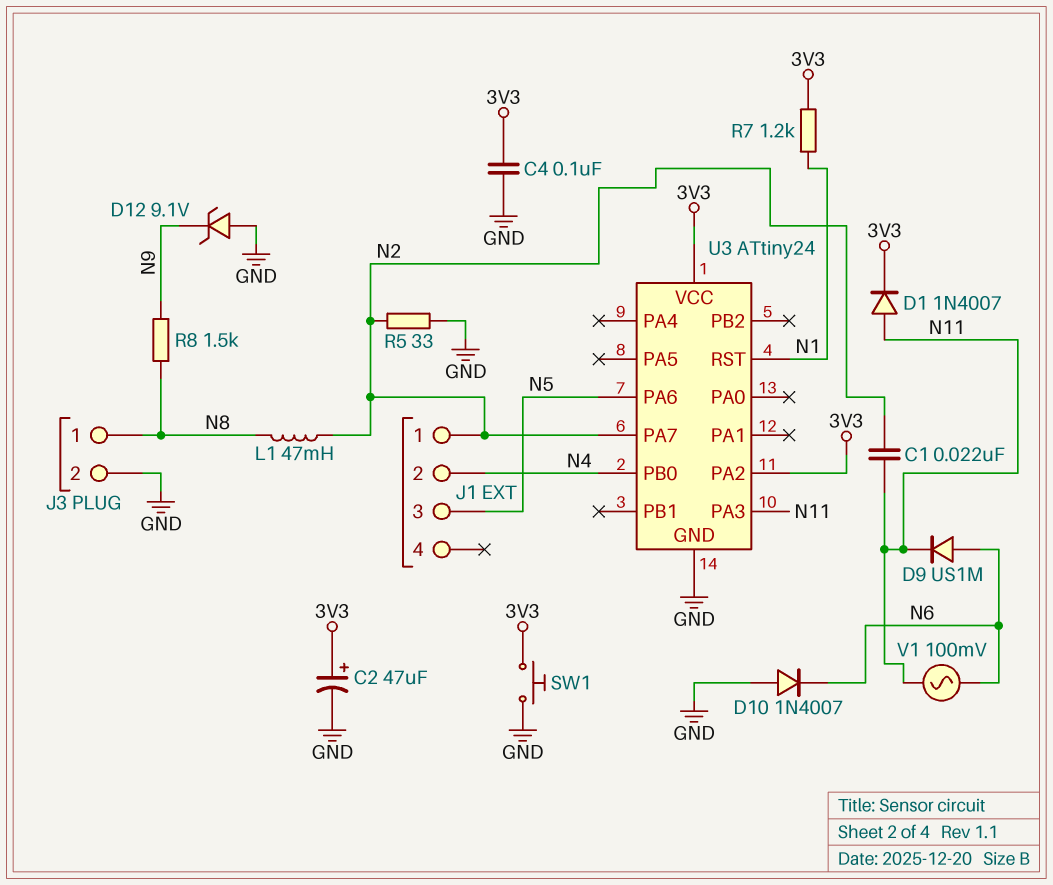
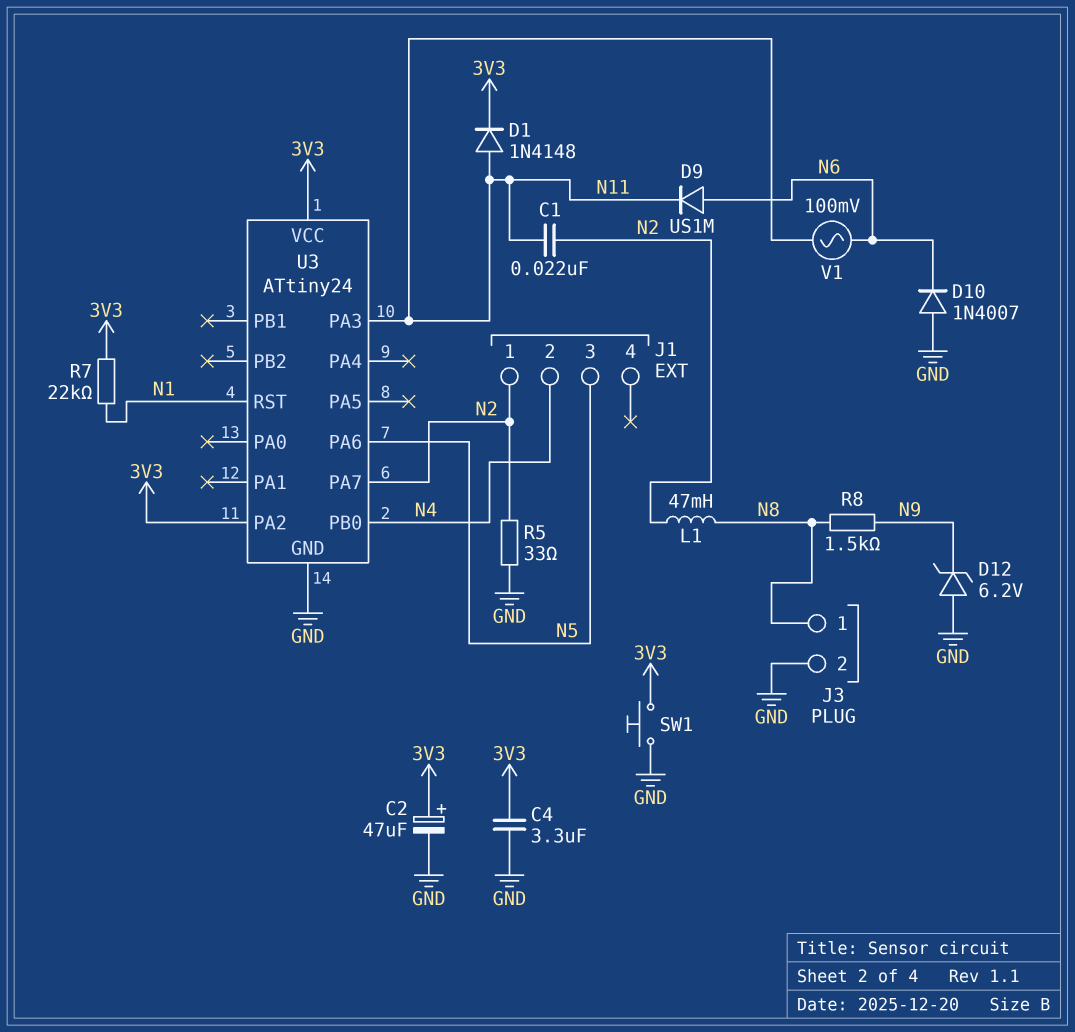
C4: 100nF (3V3, GND) -> 3.3uF (3V3, GND)
D1: diode 1N4007 (A N11, K 3V3) -> diode 1N4148 (A N11, K 3V3)
D12: zener 9.1V (A GND, K N9) -> zener 6.2V (A GND, K N9)
R7: 1.2k (3V3, N1) -> 22k (3V3, N1)

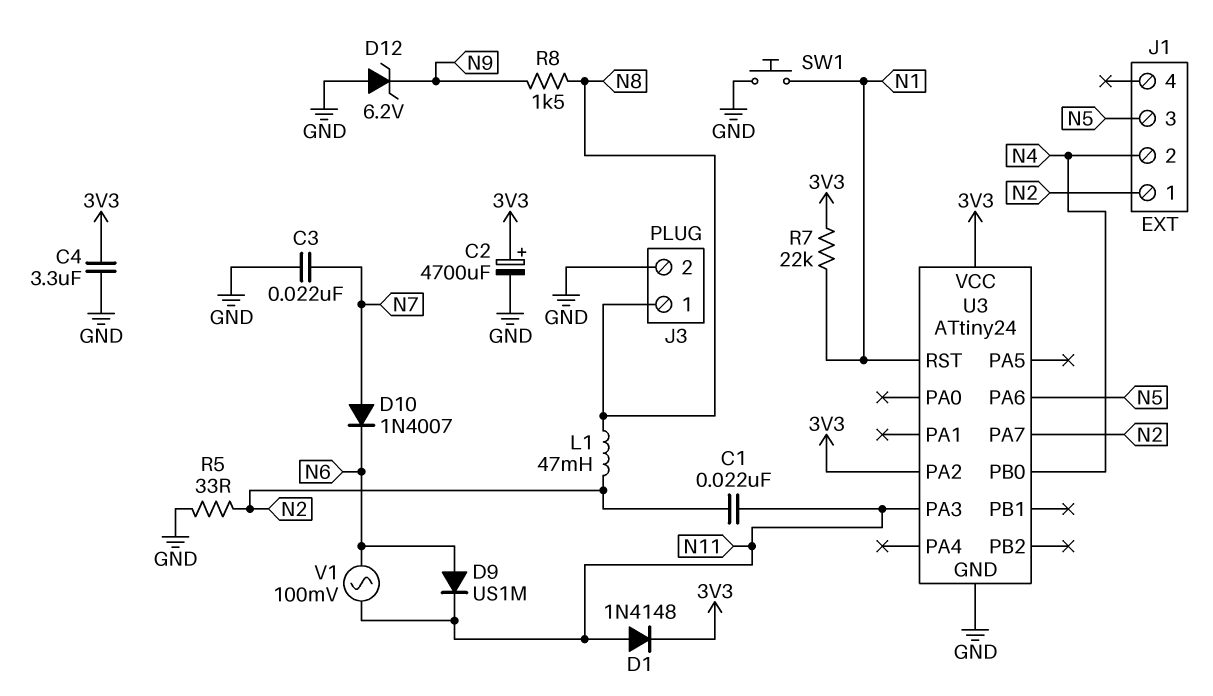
C2: 47uF (plus 3V3, minus GND) -> 4700uF (plus 3V3, minus GND)
C3: none -> 22nF (GND, N7)
D10: diode 1N4007 (A GND, K N6) -> diode 1N4007 (A N7, K N6)
SW1: button (3V3, GND) -> button (GND, N1)

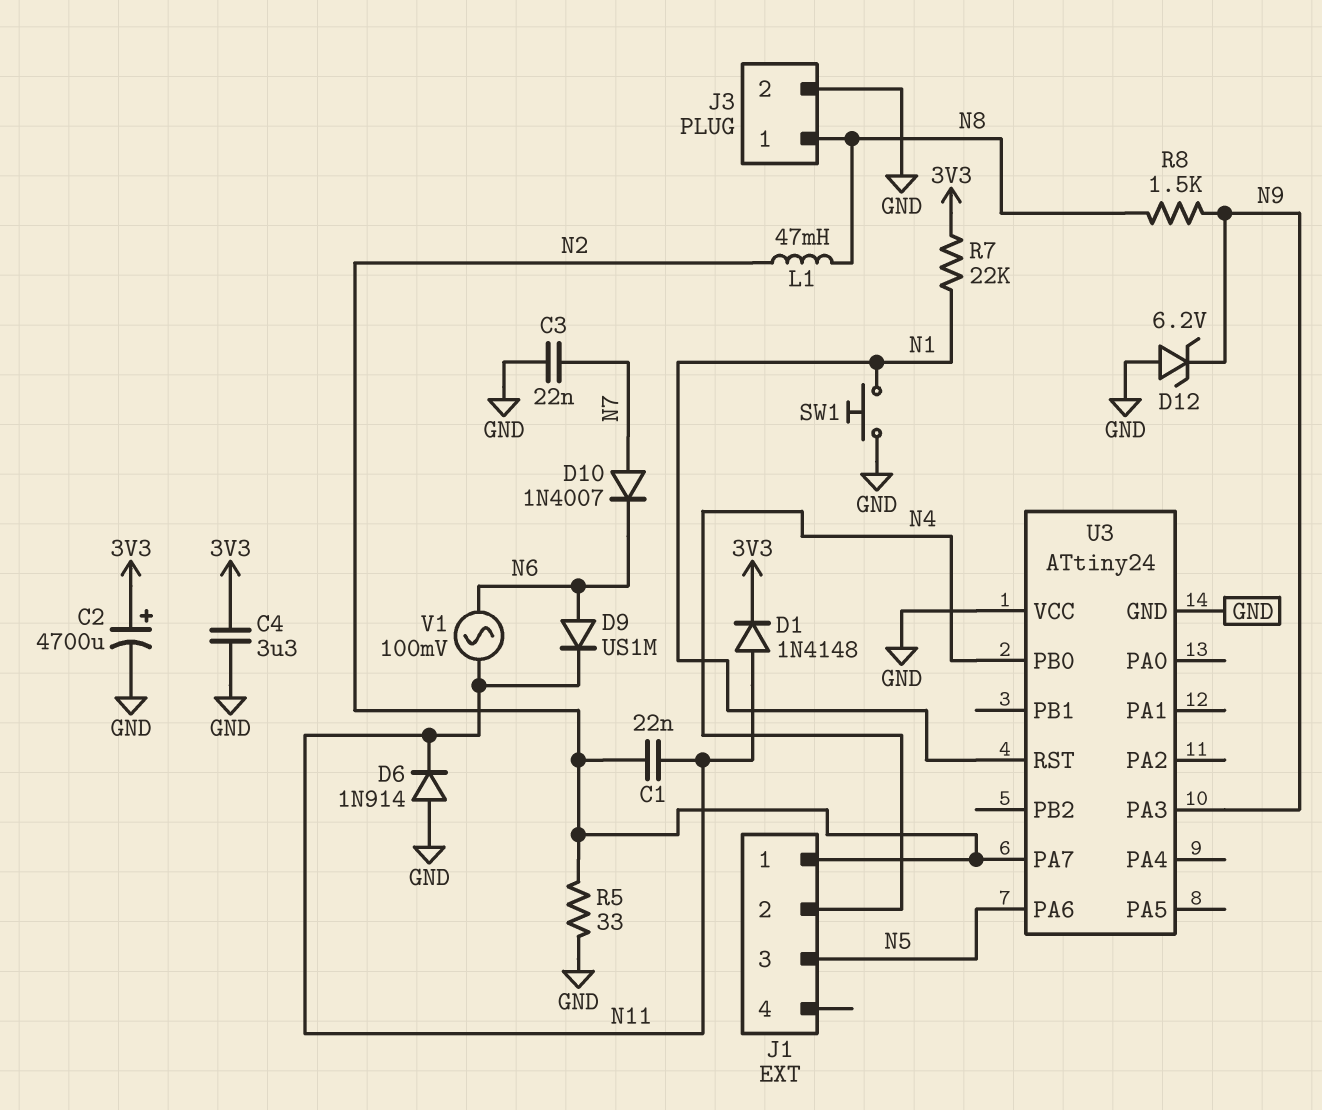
D6: none -> diode 1N914 (A GND, K N11)
U3 pin PA2: 3V3 -> none
U3 pin PA3: N11 -> N9
U3 pin VCC: 3V3 -> GND

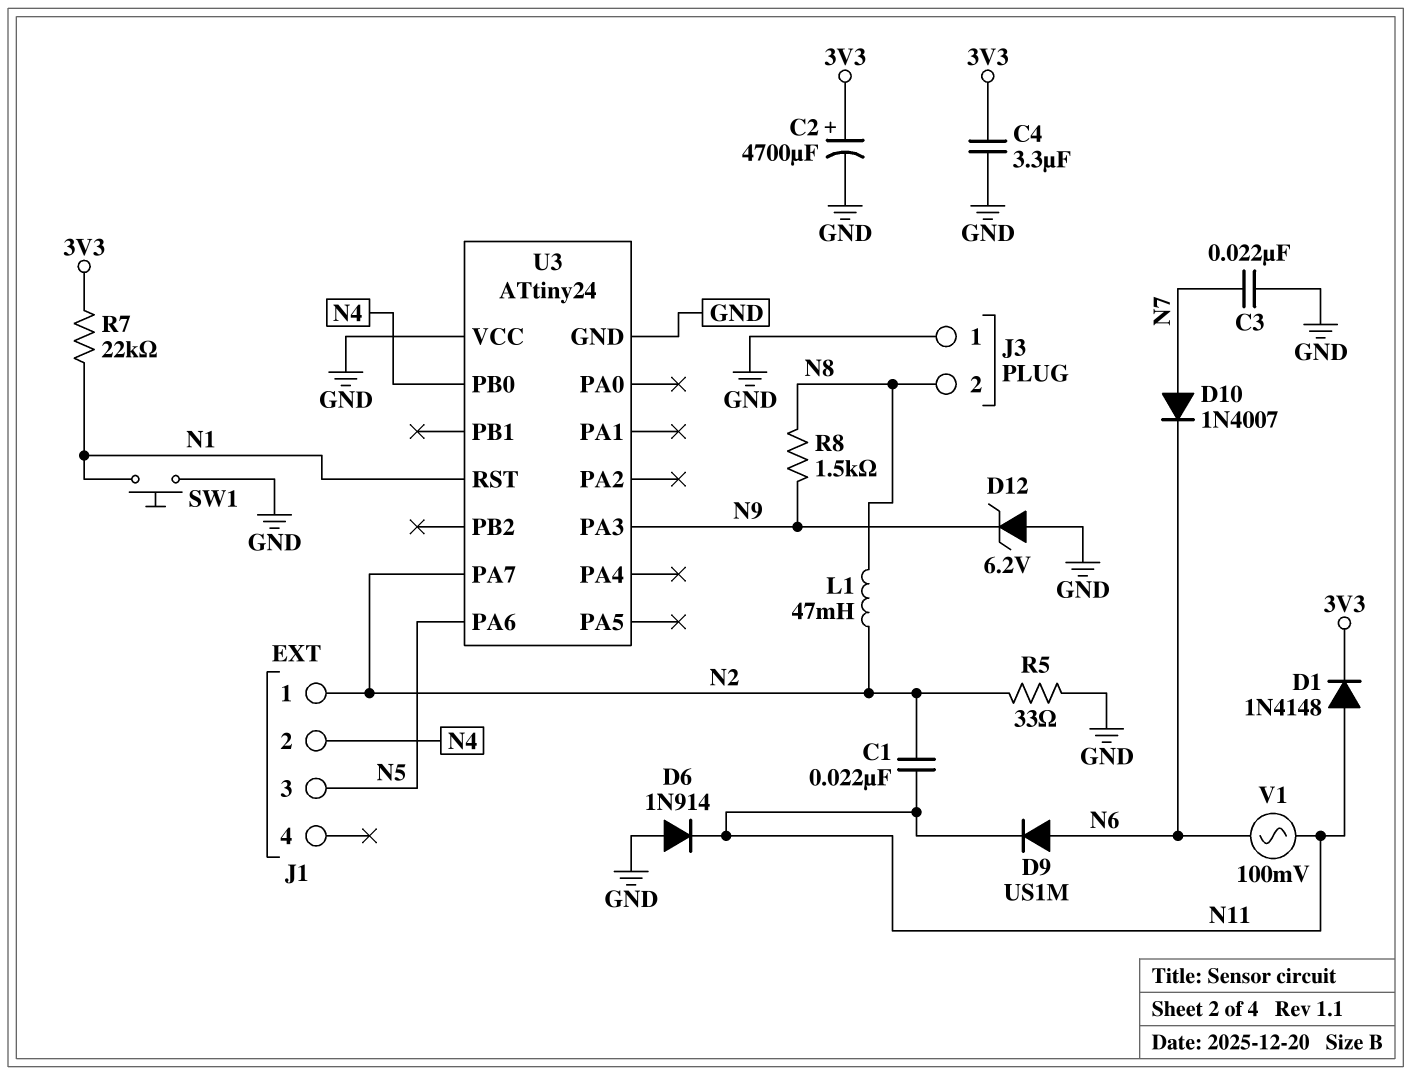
J3 pin 1: N8 -> GND
J3 pin 2: GND -> N8

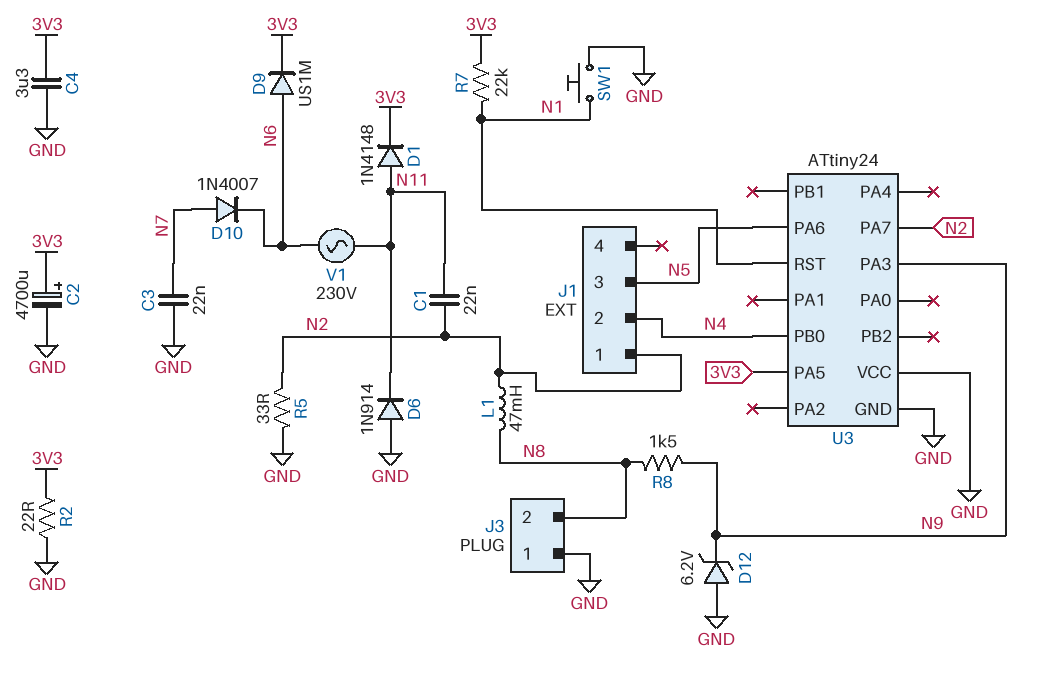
D9: diode US1M (A N6, K N11) -> diode US1M (A N6, K 3V3)
R2: none -> 22 (3V3, GND)
U3 pin PA5: none -> 3V3
V1: AC 100mV (N6, N11) -> AC 230V (N6, N11)

